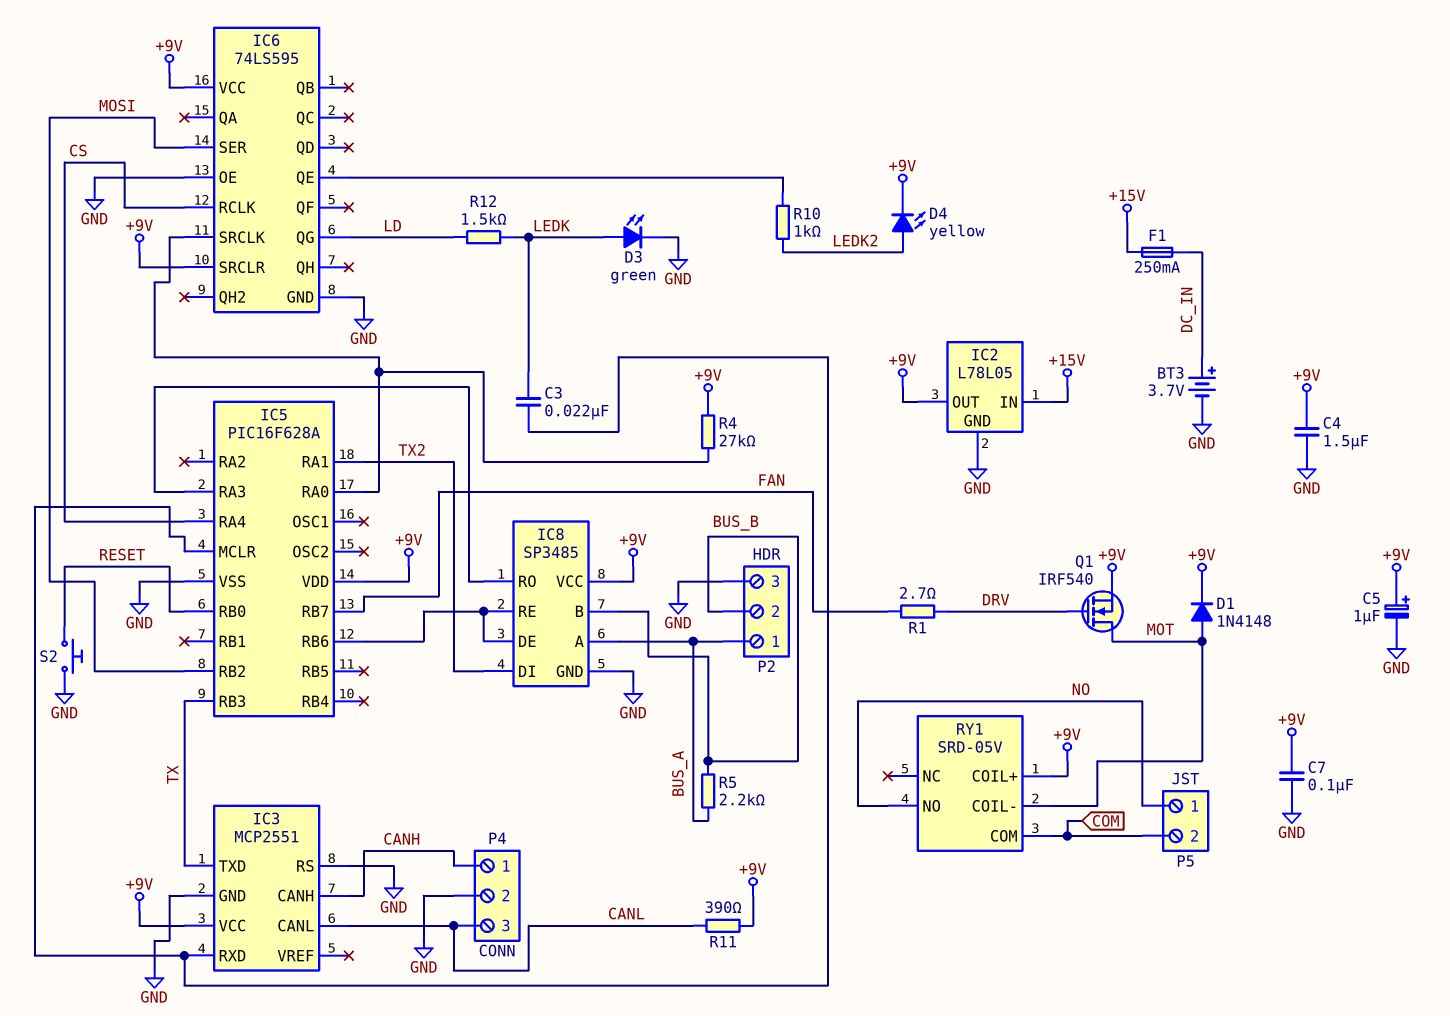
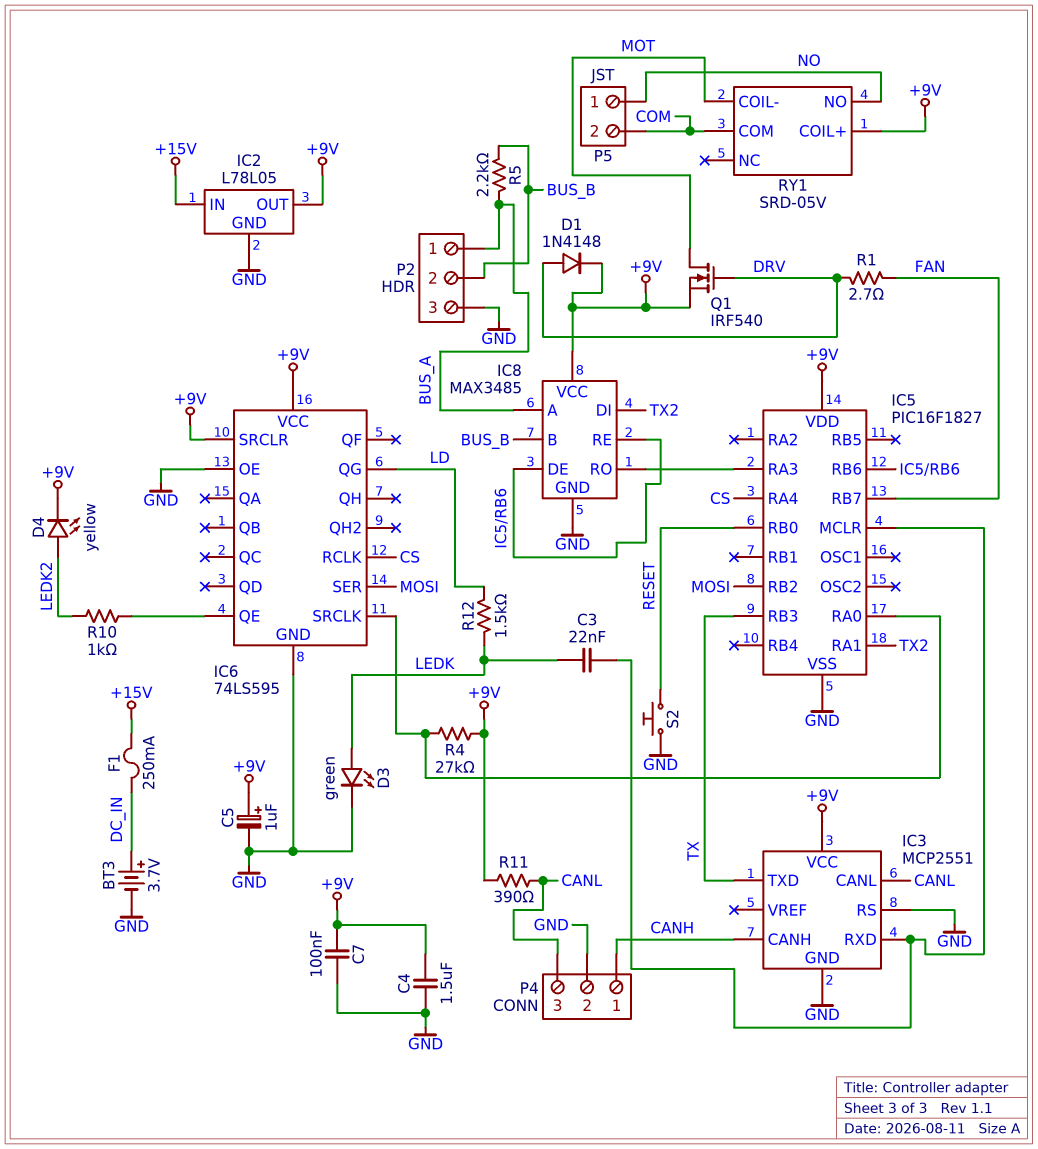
D1: diode 1N4148 (A MOT, K +9V) -> diode 1N4148 (A DRV, K +9V)
IC5: PIC16F628A -> PIC16F1827
IC8: SP3485 -> MAX3485

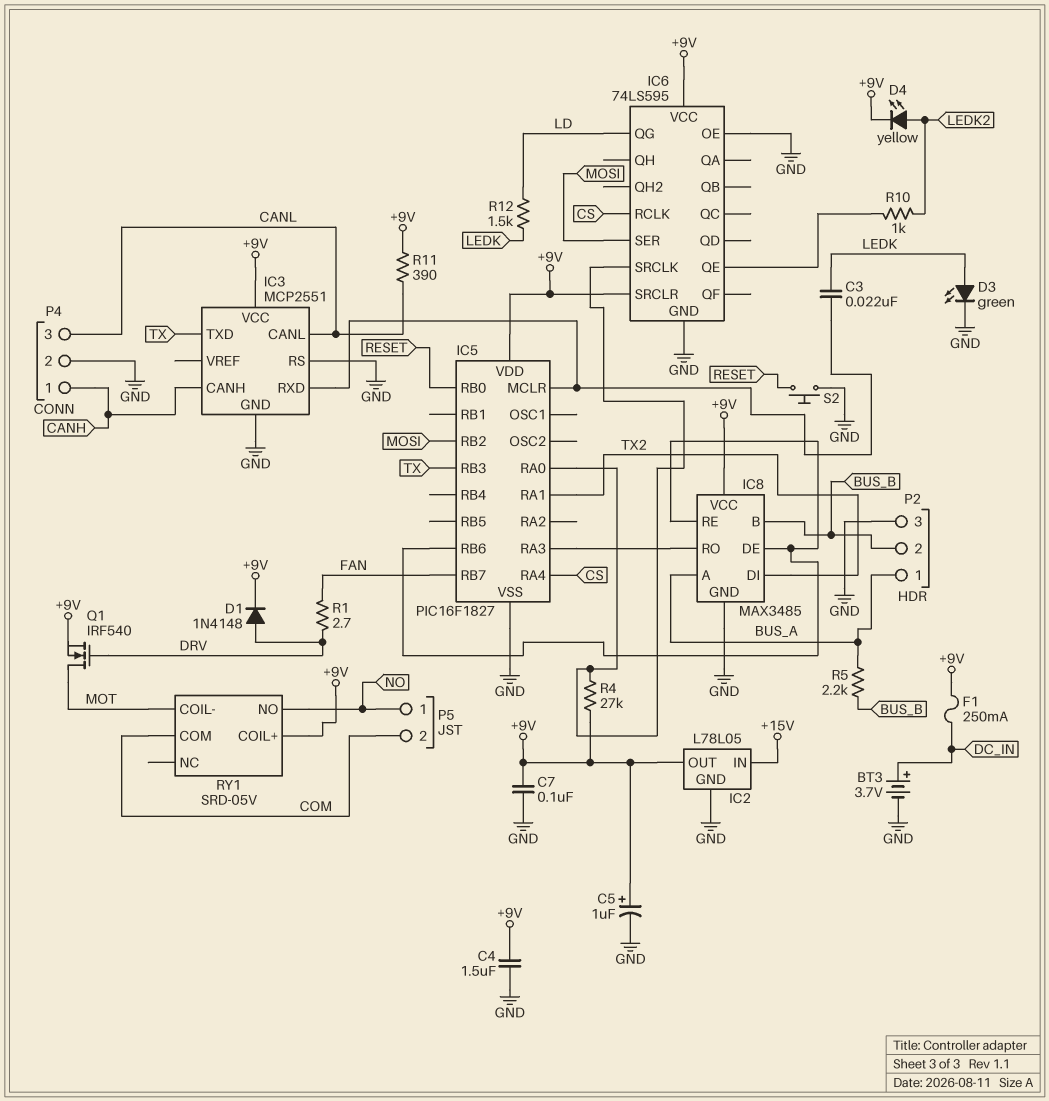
F1: 250mA (+15V, DC_IN) -> 250mA (+9V, DC_IN)

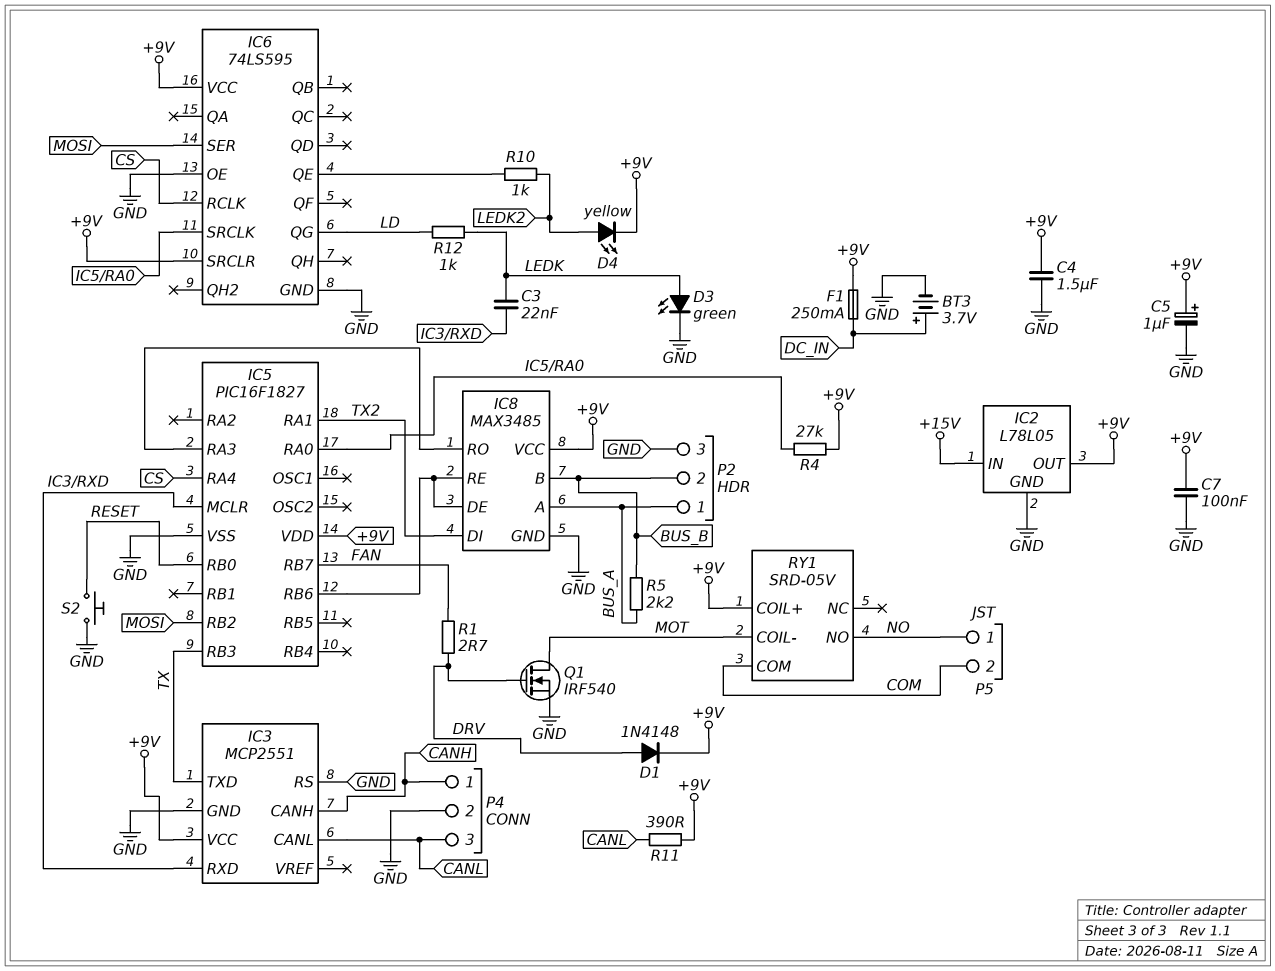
Q1: NMOS IRF540 (G DRV, D MOT, S +9V) -> NMOS IRF540 (G DRV, D MOT, S GND)
R12: 1.5k (LD, LEDK) -> 1k (LD, LEDK)

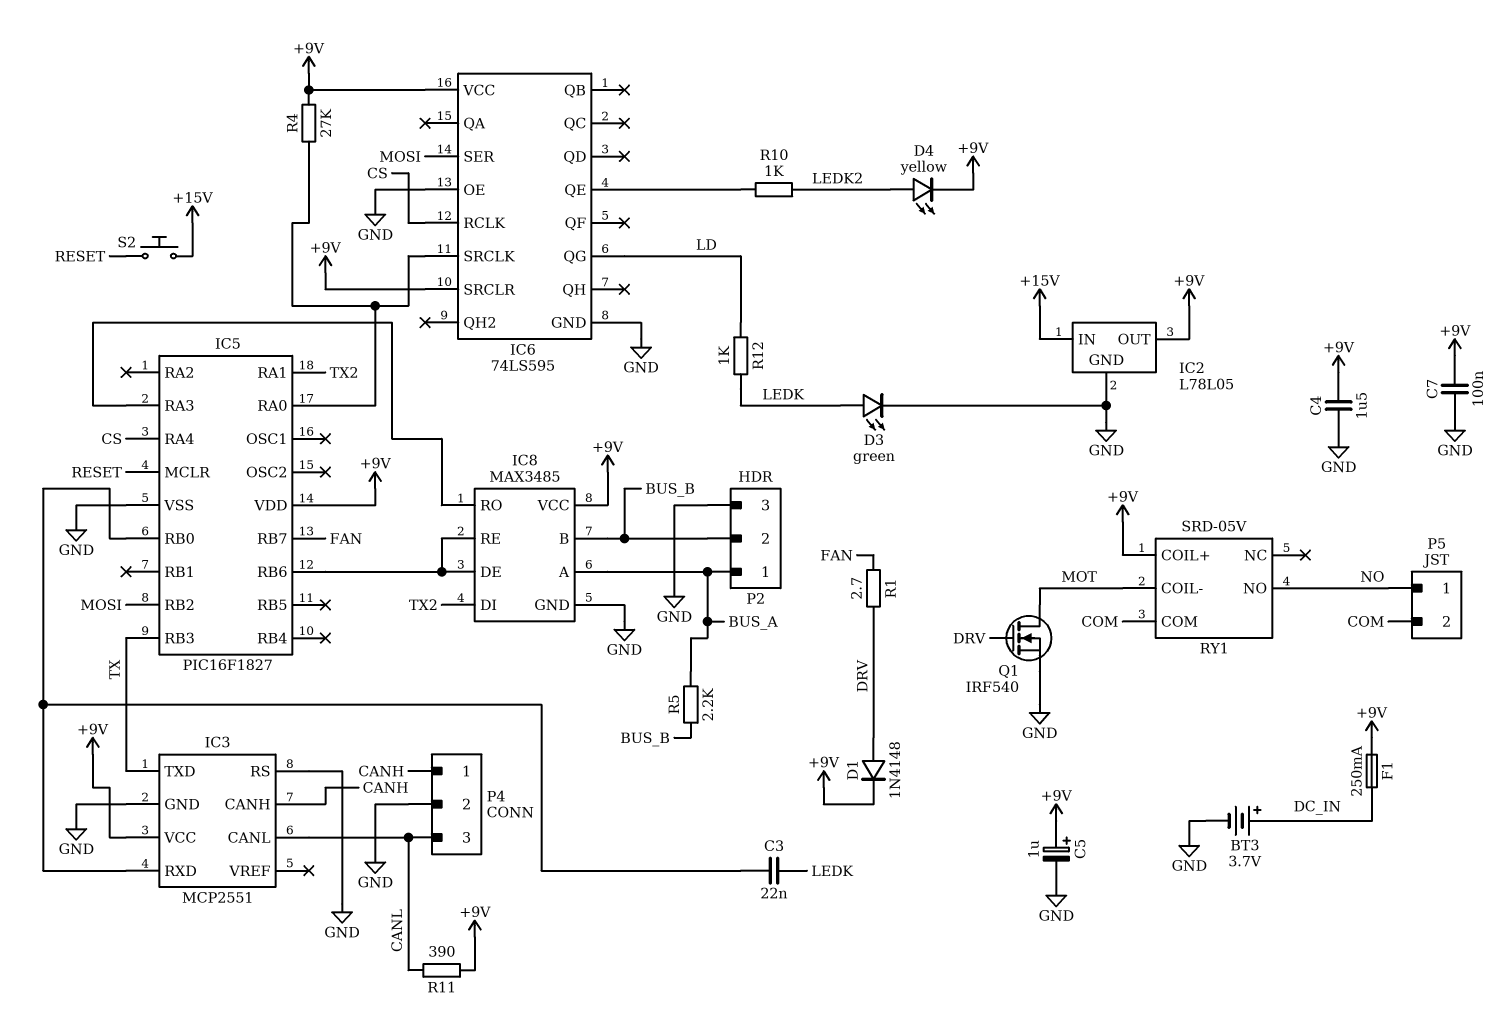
IC5 pin MCLR: IC3/RXD -> RESET
IC5 pin RB0: RESET -> IC3/RXD
S2: button (GND, RESET) -> button (+15V, RESET)

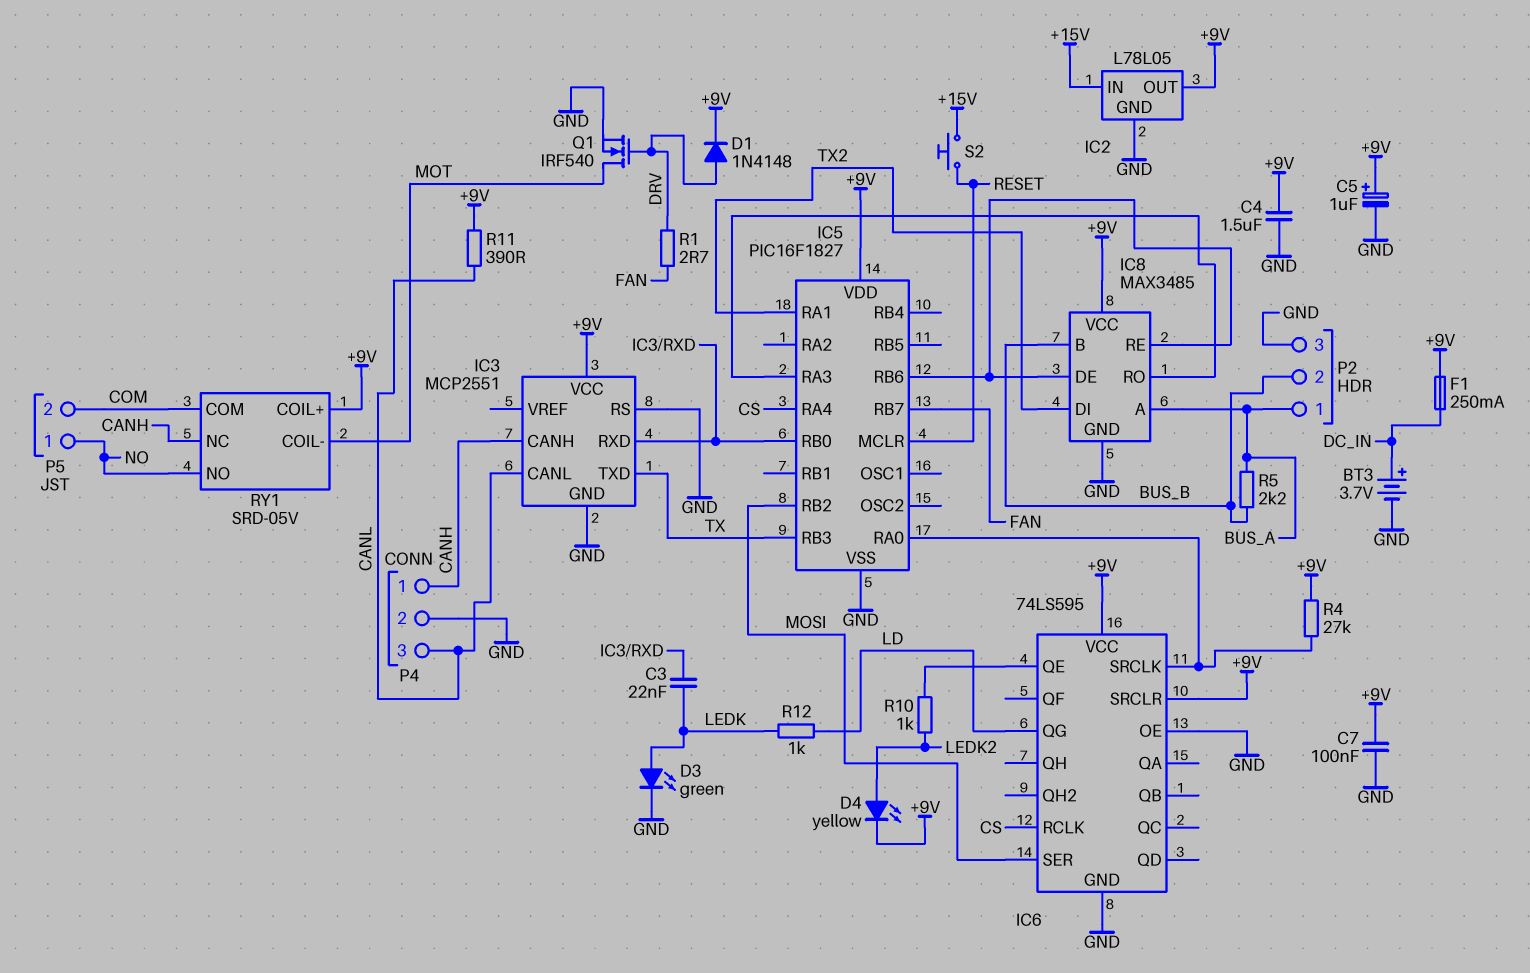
RY1 pin NC: none -> CANH

